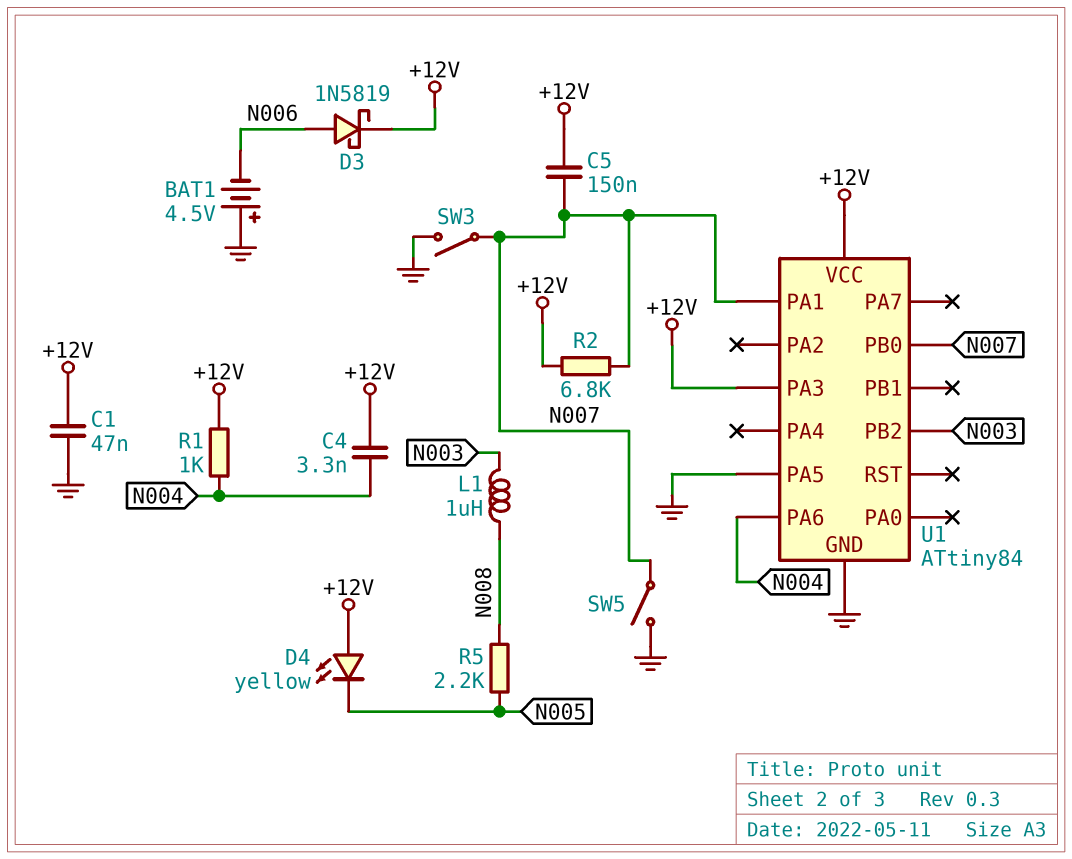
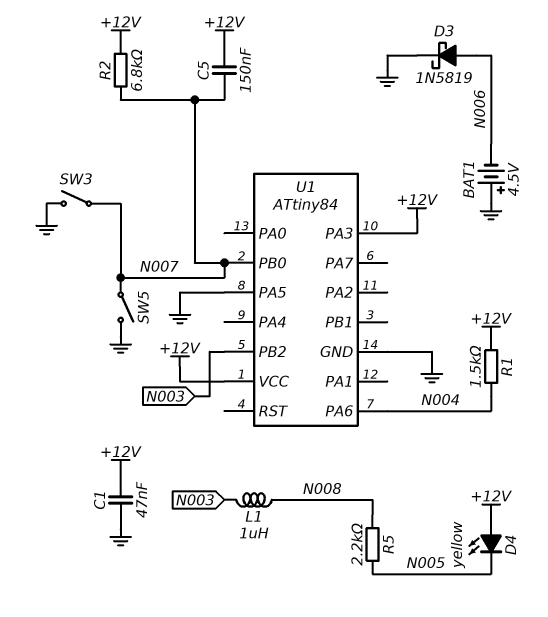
C4: 3.3nF (+12V, N004) -> none
D3: schottky 1N5819 (A N006, K +12V) -> schottky 1N5819 (A N006, K GND)
R1: 1k (+12V, N004) -> 1.5k (+12V, N004)
U1 pin PA1: N007 -> none

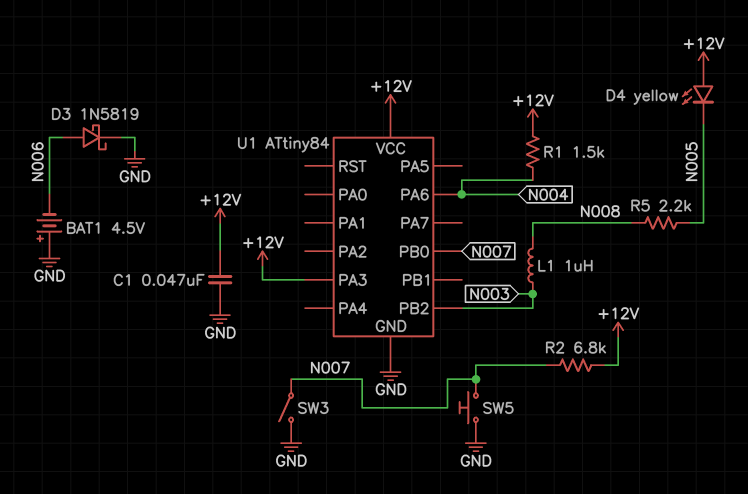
C5: 150nF (+12V, N007) -> none
SW5: switch (GND, N007) -> button (GND, N007)
U1 pin PA5: GND -> none

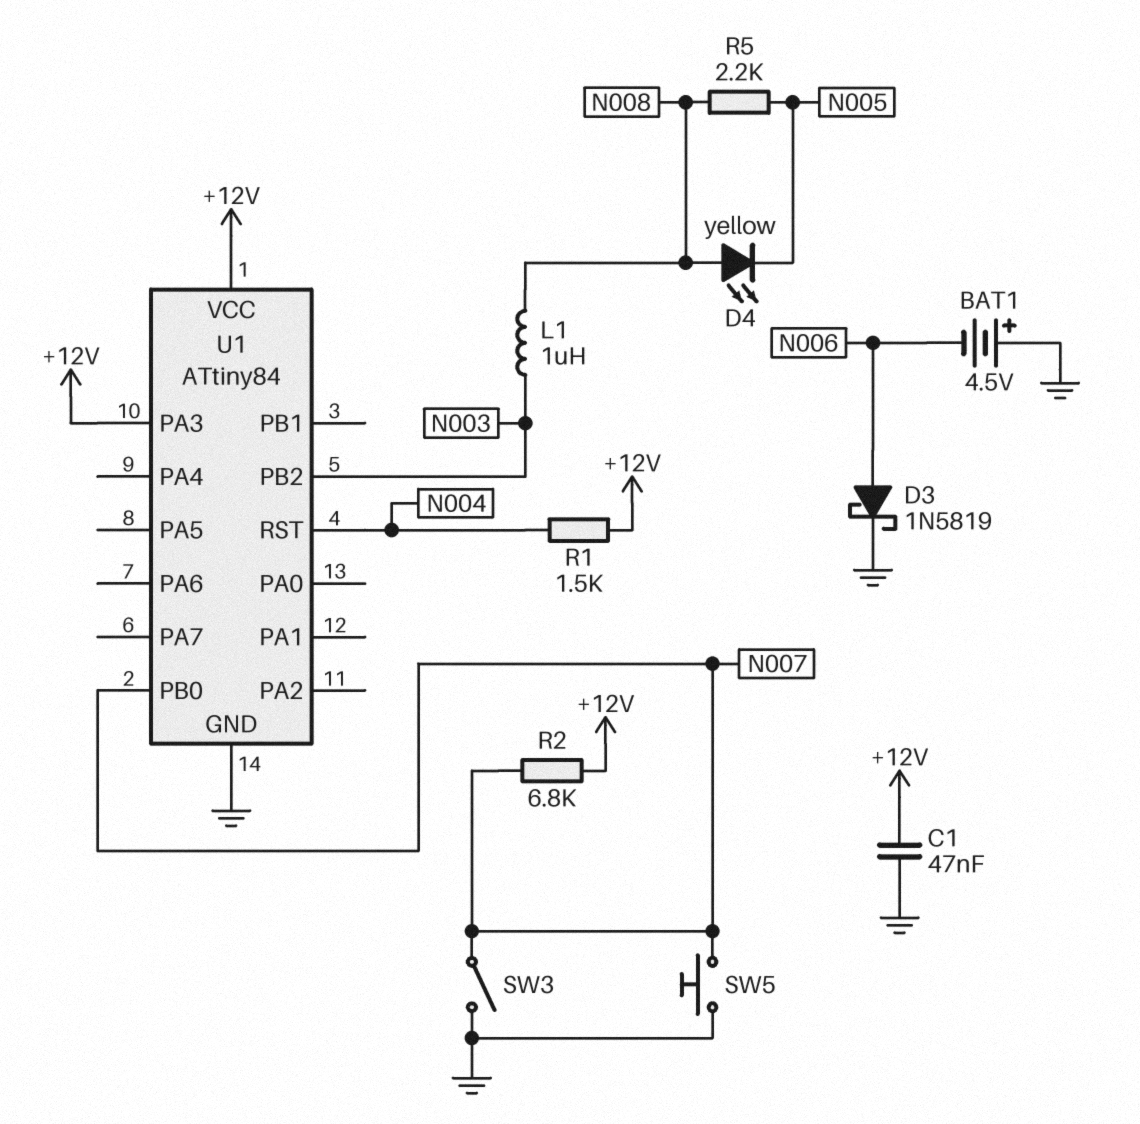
D4: LED yellow (A +12V, K N005) -> LED yellow (A N008, K N005)
U1 pin PA6: N004 -> none
U1 pin RST: none -> N004

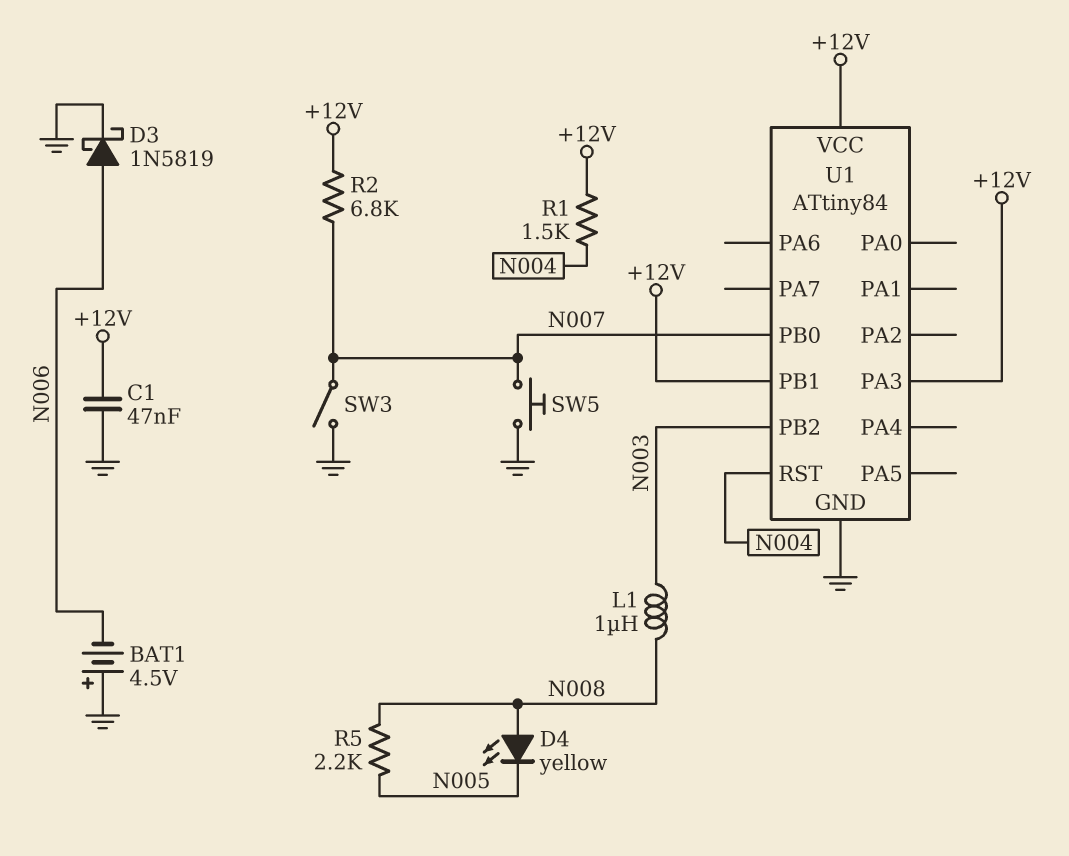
U1 pin PB1: none -> +12V

